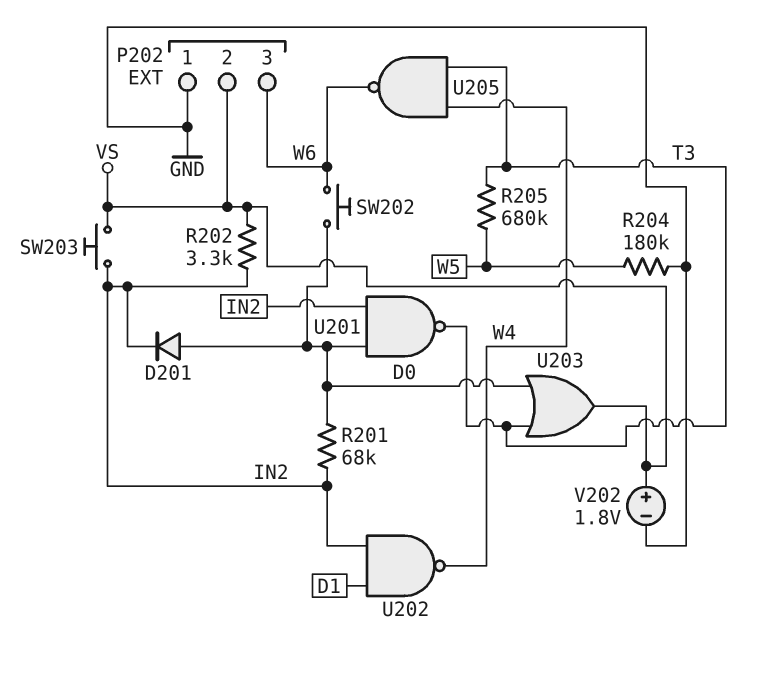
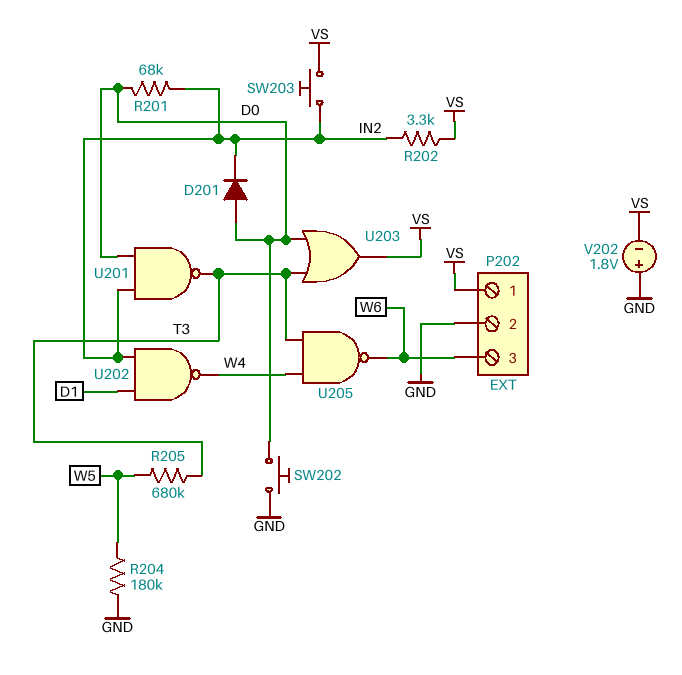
P202 pin 1: GND -> VS
P202 pin 2: VS -> GND
SW202: button (D0, W6) -> button (D0, GND)
V202: 1.8V (plus VS, minus GND) -> 1.8V (plus GND, minus VS)

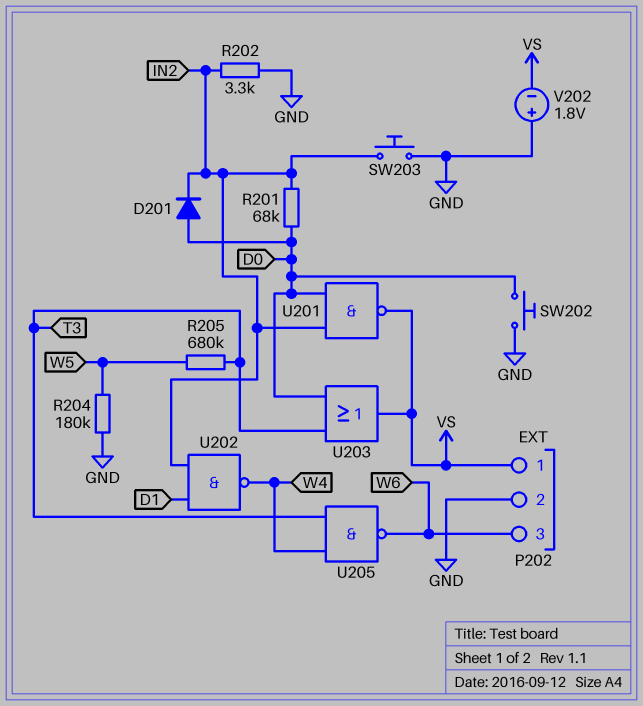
R202: 3.3k (IN2, VS) -> 3.3k (GND, IN2)
SW203: button (IN2, VS) -> button (GND, IN2)
U201: NAND (in D0, in IN2, out T3) -> NAND (in D0, in IN2, out VS)

